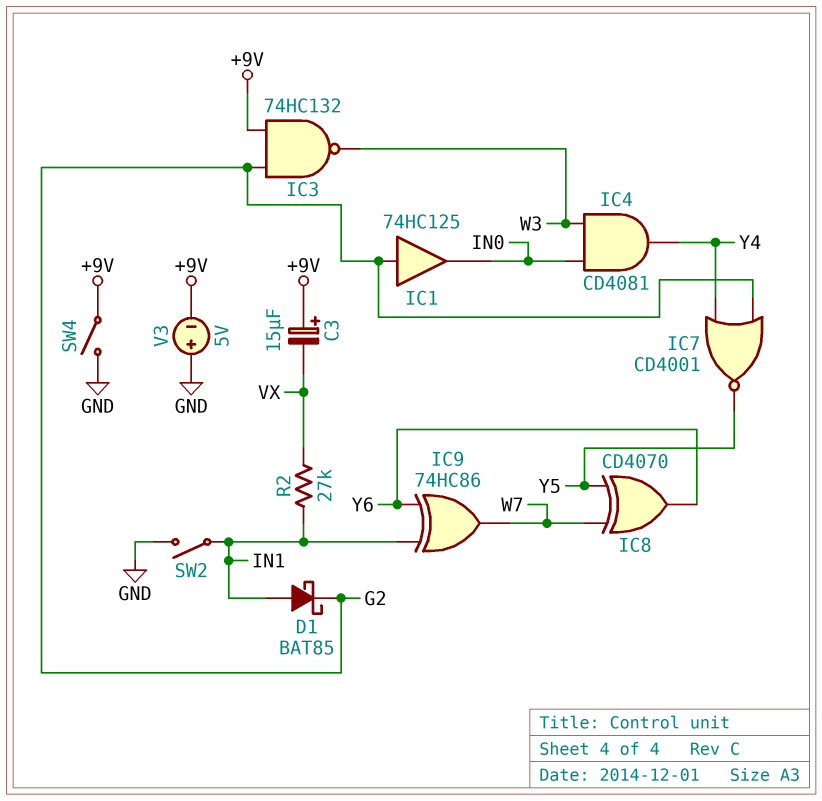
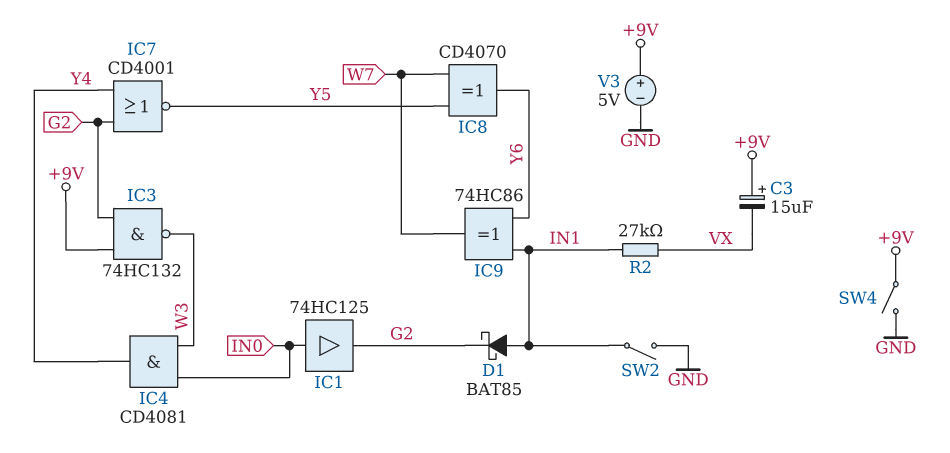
IC1: buffer 74HC125 (in G2, out IN0) -> buffer 74HC125 (in IN0, out G2)
V3: 5V (plus GND, minus +9V) -> 5V (plus +9V, minus GND)

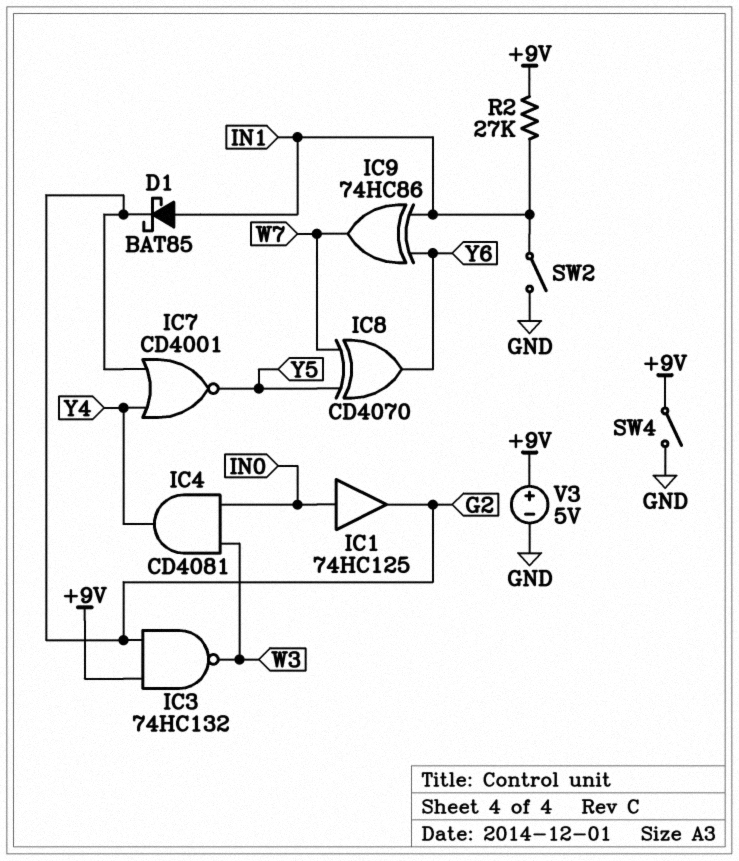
C3: 15uF (plus +9V, minus VX) -> none
R2: 27k (IN1, VX) -> 27k (+9V, IN1)

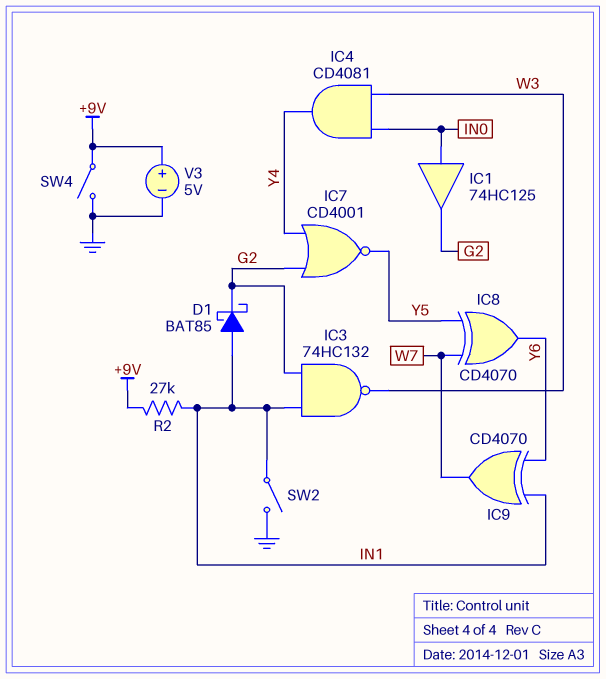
IC3: NAND 74HC132 (in +9V, in G2, out W3) -> NAND 74HC132 (in G2, in IN1, out W3)
IC9: XOR 74HC86 (in IN1, in Y6, out W7) -> XOR CD4070 (in IN1, in Y6, out W7)

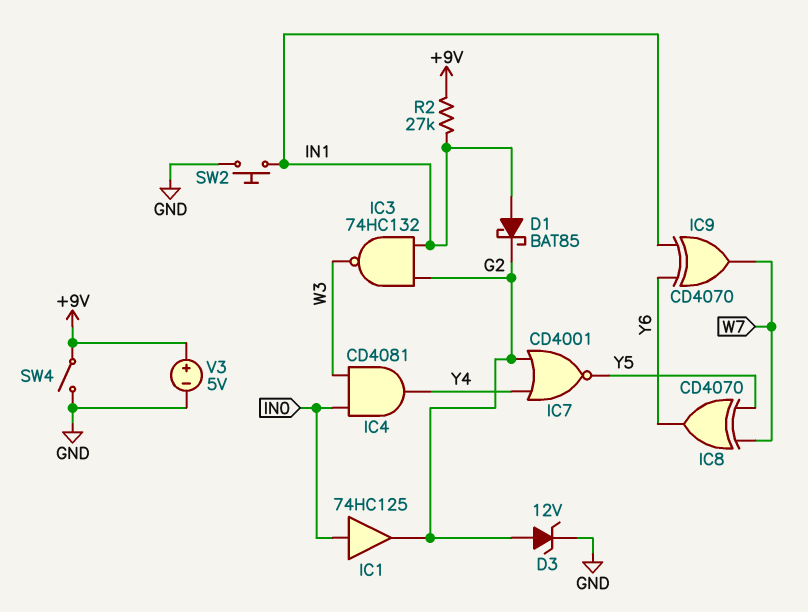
D3: none -> zener 12V (A G2, K GND)
SW2: switch (GND, IN1) -> button (GND, IN1)

